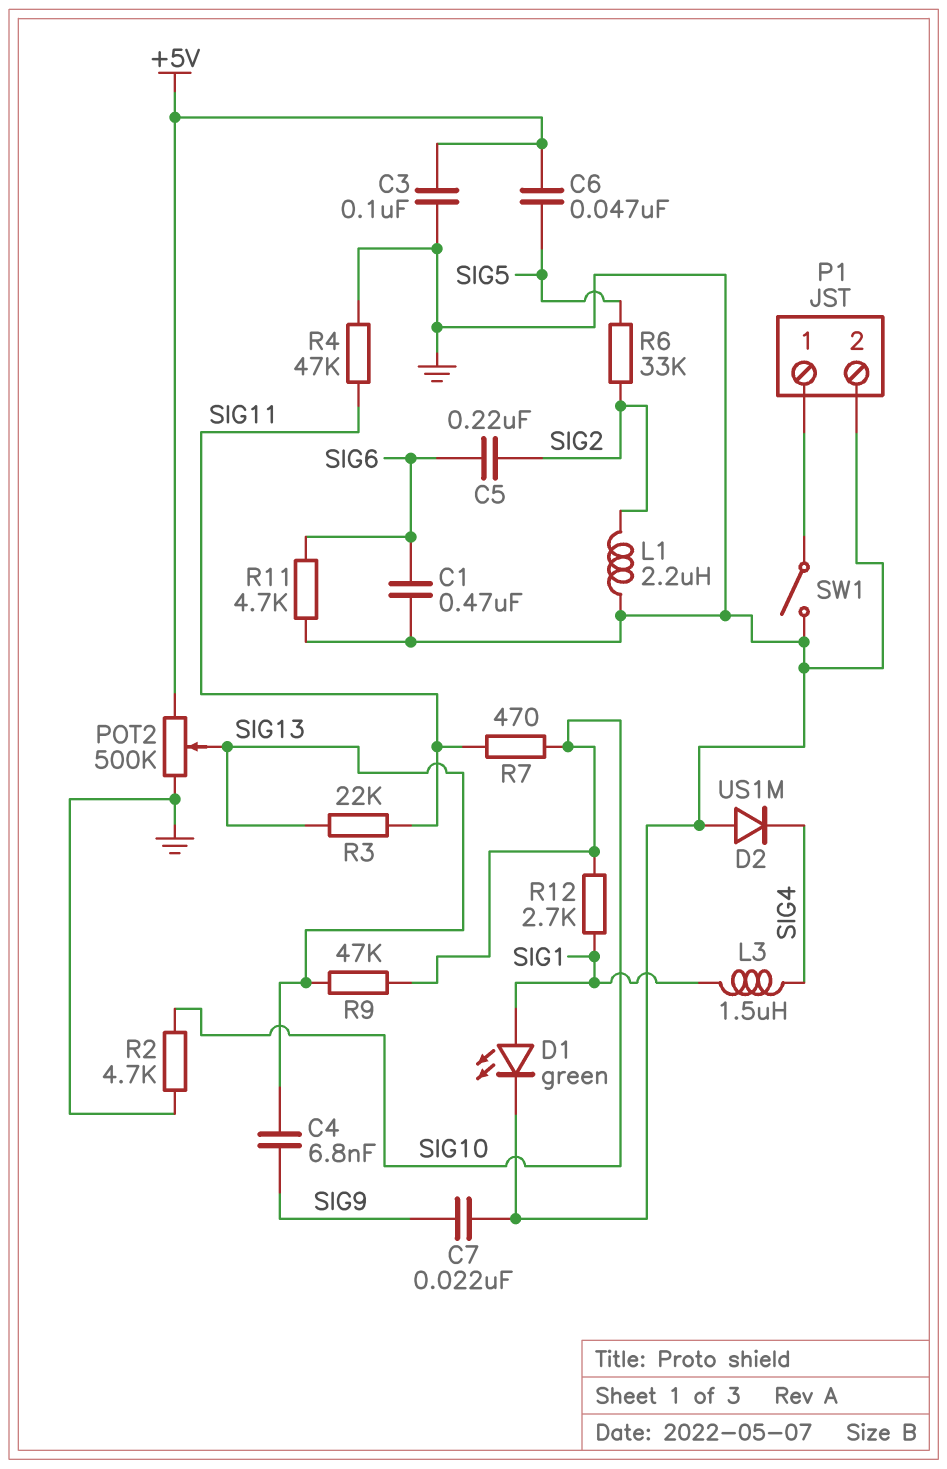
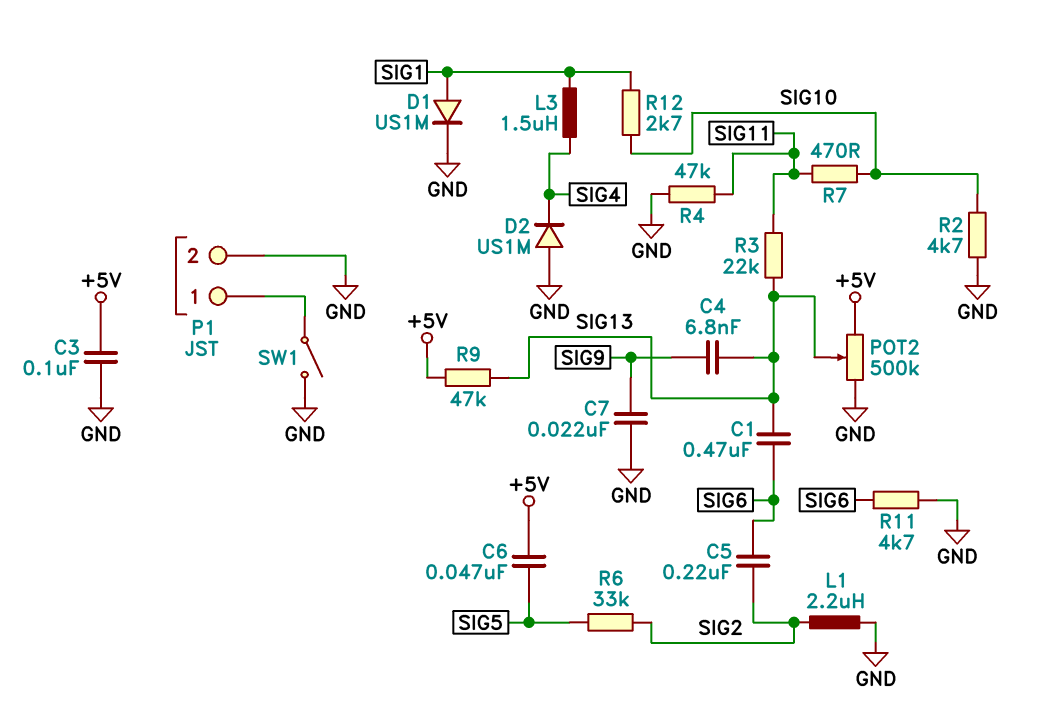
C1: 470nF (GND, SIG6) -> 470nF (SIG6, SIG13)
D1: LED green (A SIG1, K GND) -> diode US1M (A SIG1, K GND)
R9: 47k (SIG10, SIG13) -> 47k (+5V, SIG13)

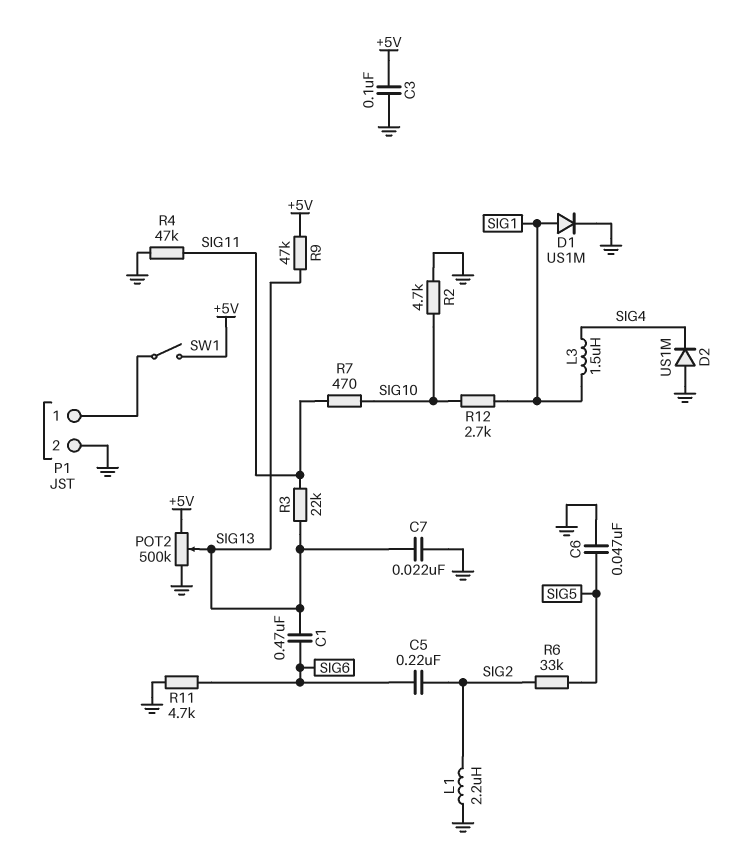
C4: 6.8nF (SIG9, SIG13) -> none
C6: 47nF (+5V, SIG5) -> 47nF (GND, SIG5)
C7: 22nF (GND, SIG9) -> 22nF (GND, SIG13)
SW1: switch (GND, P1/1) -> switch (+5V, P1/1)

